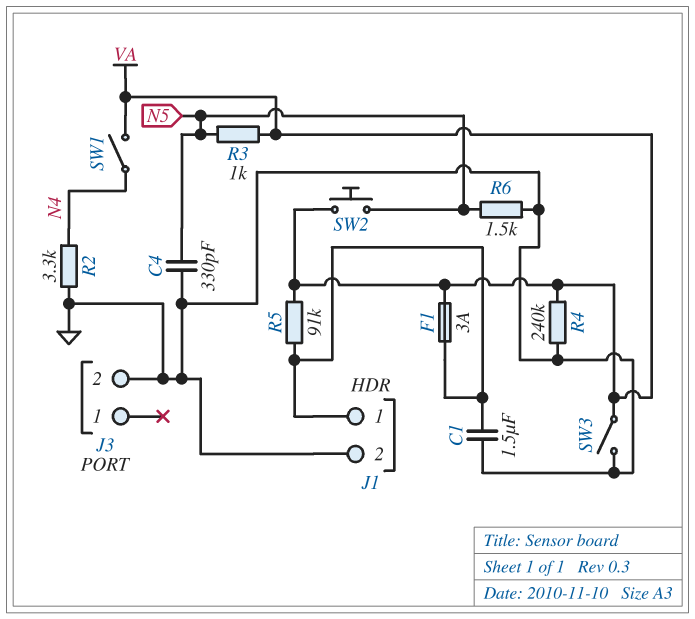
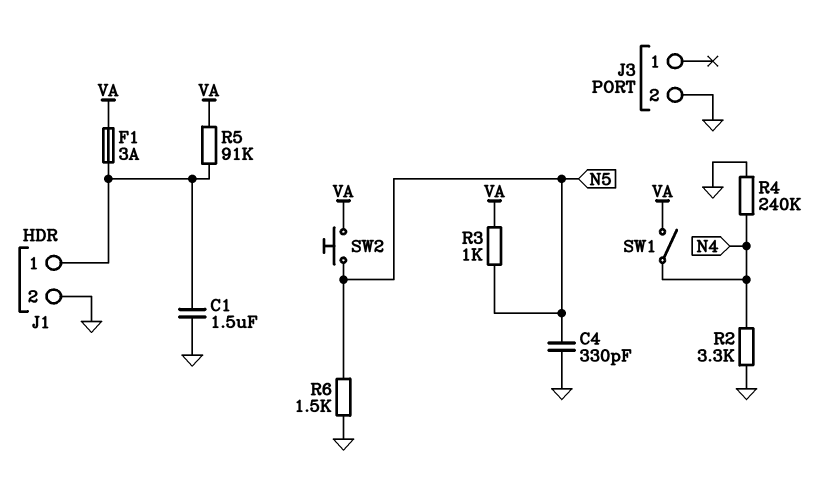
R4: 240k (GND, VA) -> 240k (GND, N4)
SW3: switch (GND, VA) -> none

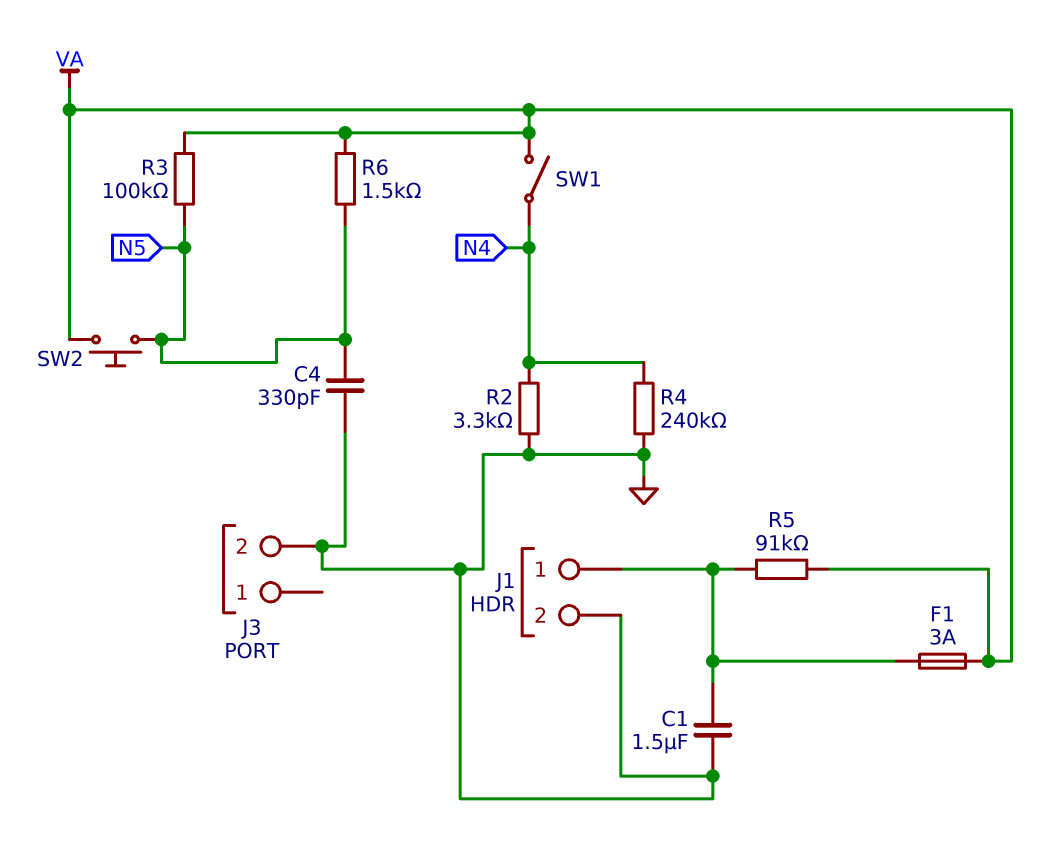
R3: 1k (N5, VA) -> 100k (N5, VA)
R6: 1.5k (GND, N5) -> 1.5k (N5, VA)

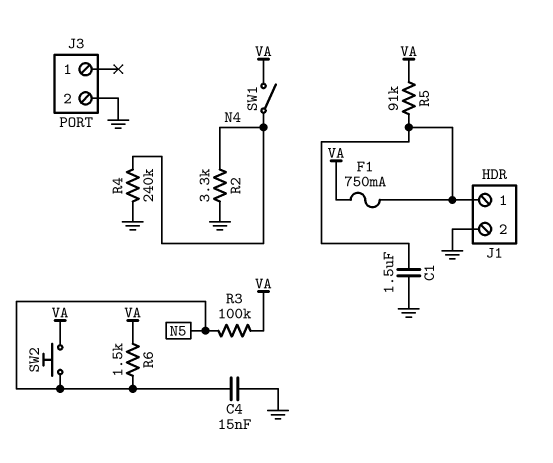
C4: 330pF (GND, N5) -> 15nF (GND, N5)
F1: 3A (J1/1, VA) -> 750mA (J1/1, VA)

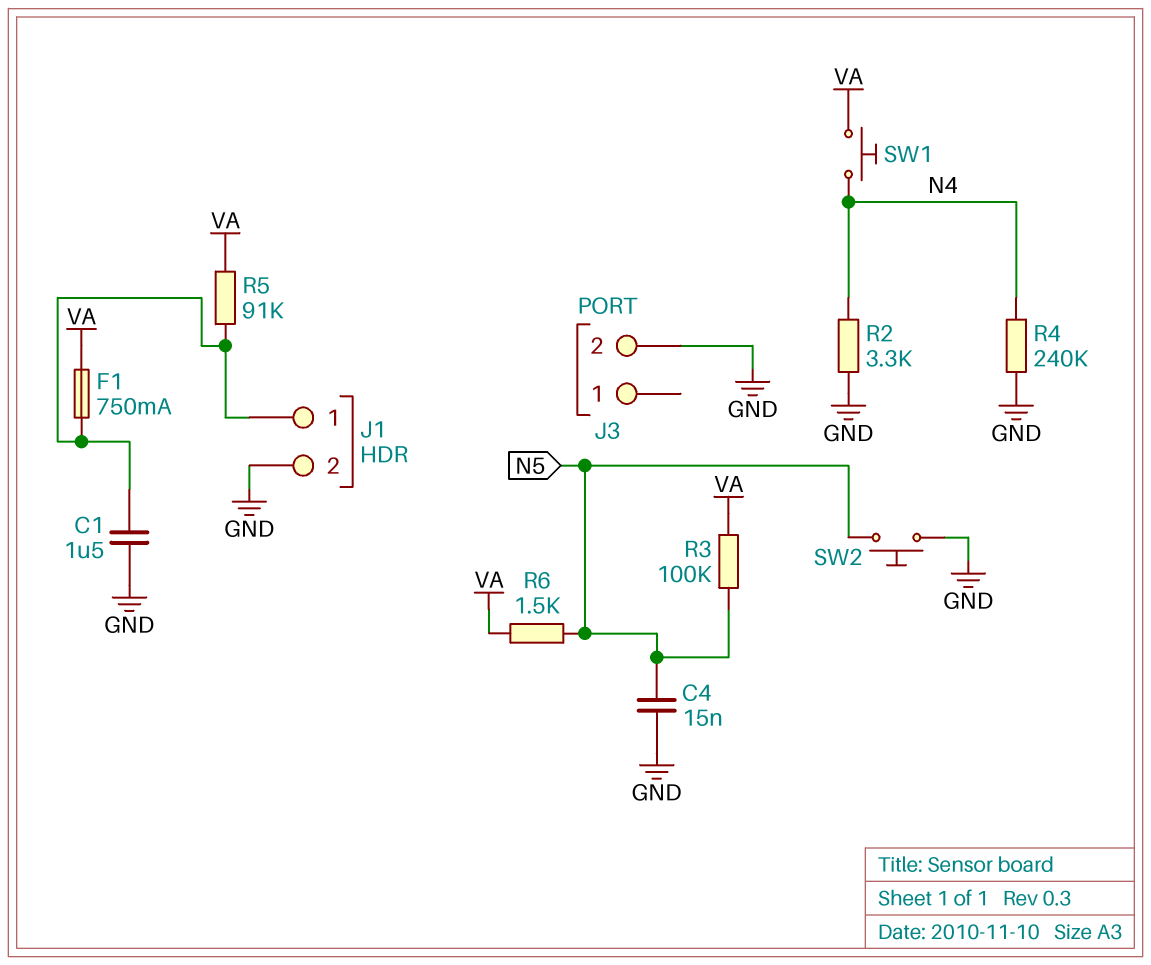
SW1: switch (N4, VA) -> button (N4, VA)
SW2: button (N5, VA) -> button (GND, N5)

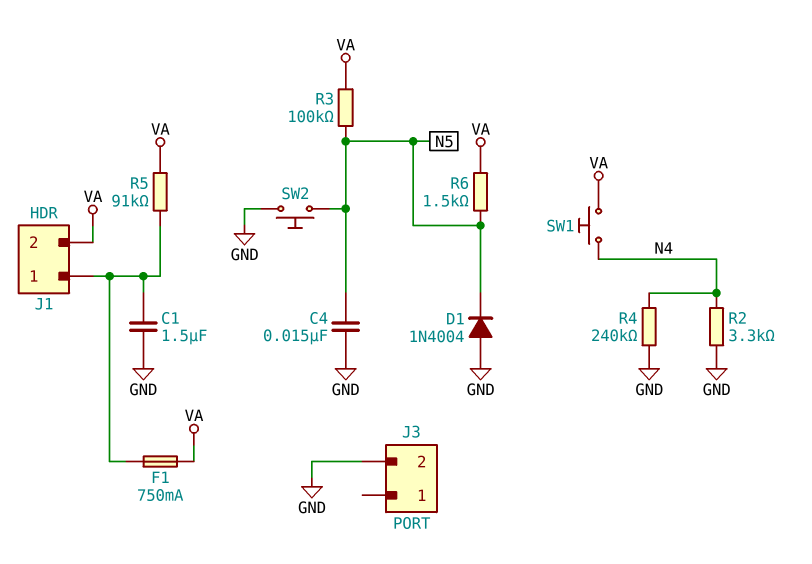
D1: none -> diode 1N4004 (A GND, K N5)
J1 pin 2: GND -> VA

